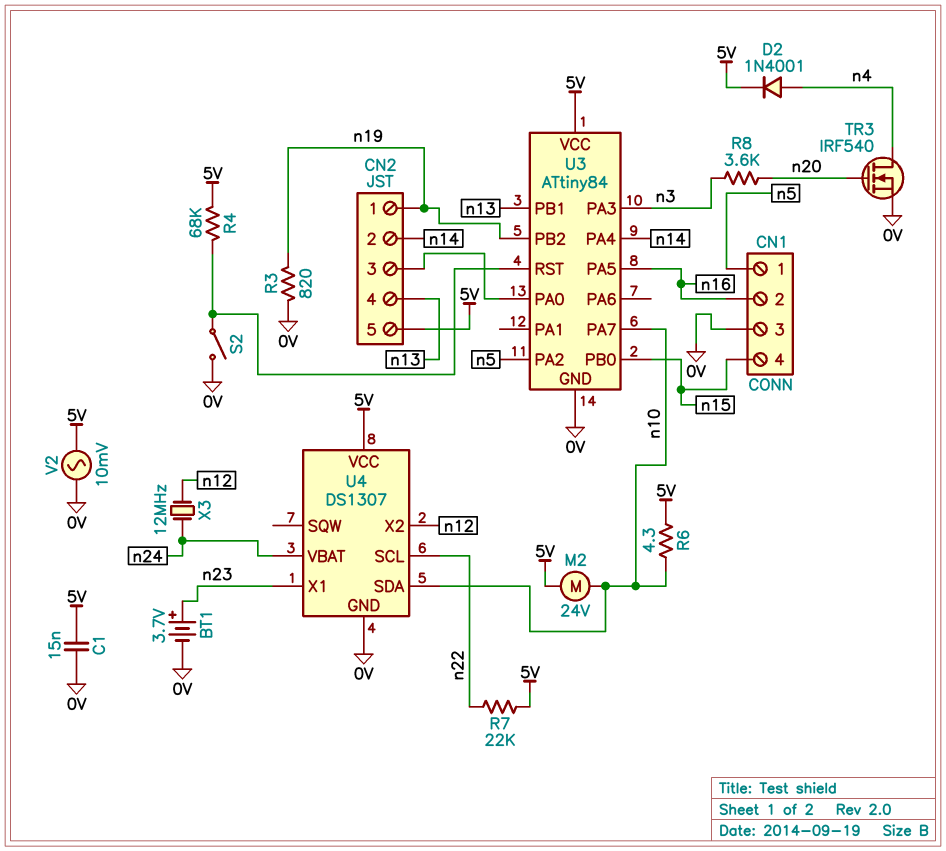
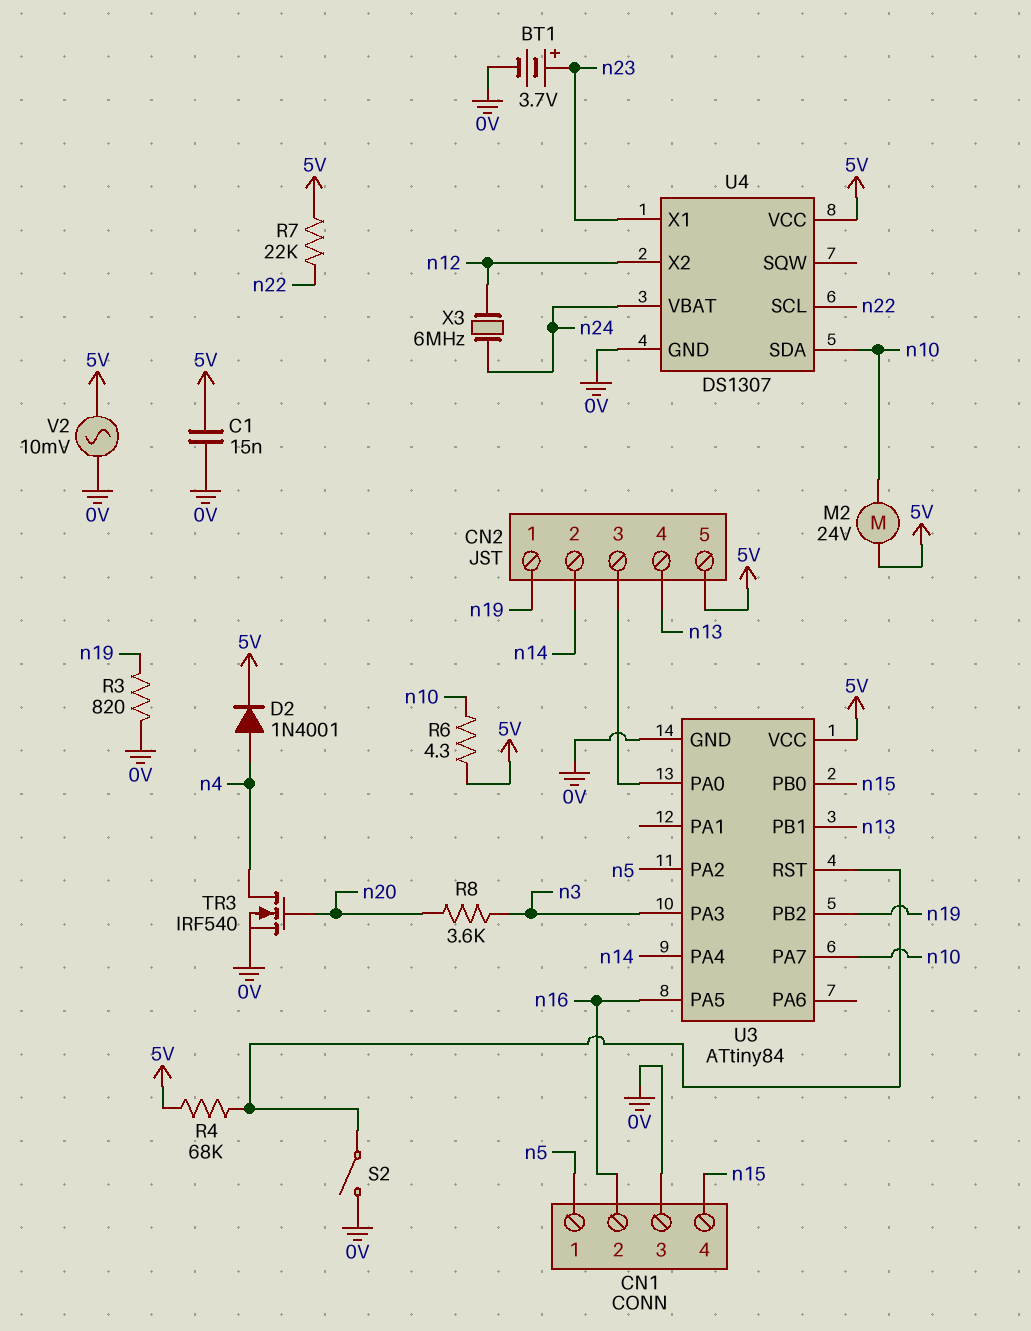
X3: 12MHz (n12, n24) -> 6MHz (n12, n24)

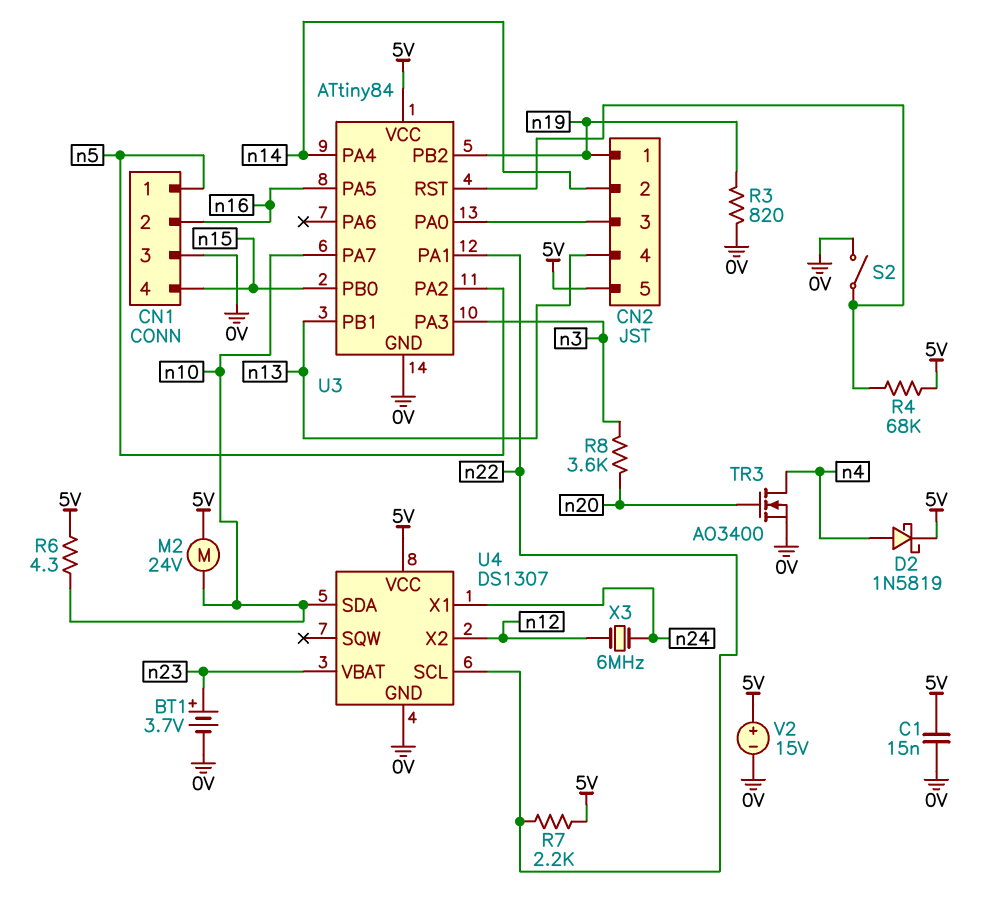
D2: diode 1N4001 (A n4, K 5V) -> schottky 1N5819 (A n4, K 5V)
R7: 22k (5V, n22) -> 2.2k (5V, n22)
TR3: NMOS IRF540 (G n20, D n4, S 0V) -> NMOS AO3400 (G n20, D n4, S 0V)
U3 pin PA1: none -> n22
U4 pin VBAT: n24 -> n23
U4 pin X1: n23 -> n24
V2: AC 10mV (0V, 5V) -> 15V (plus 5V, minus 0V)

